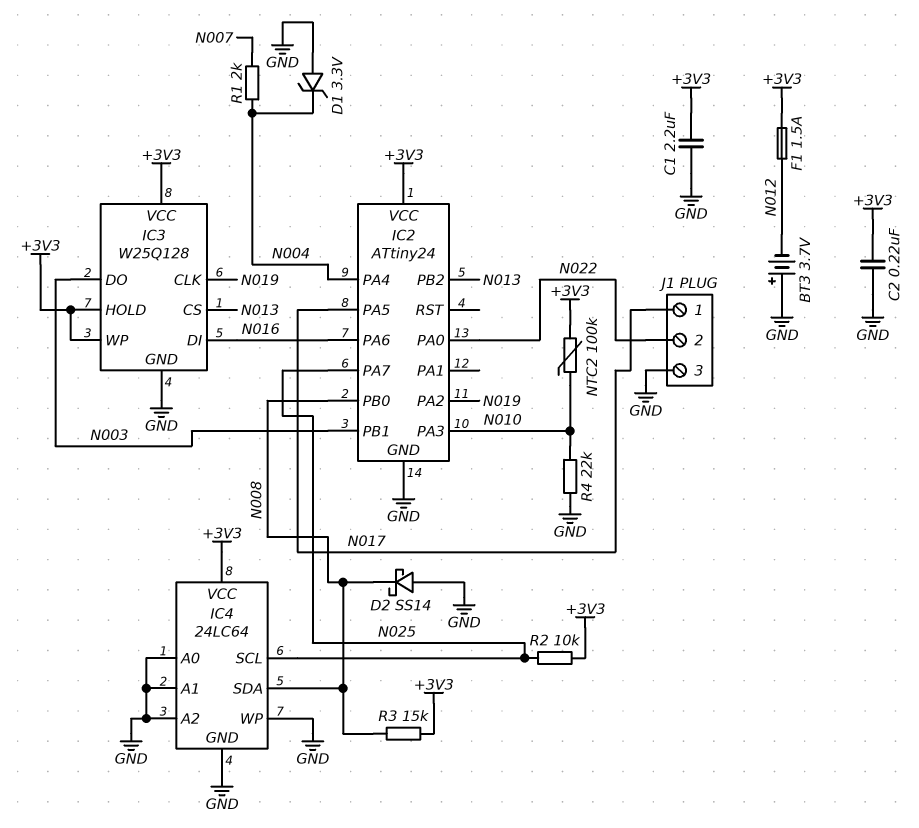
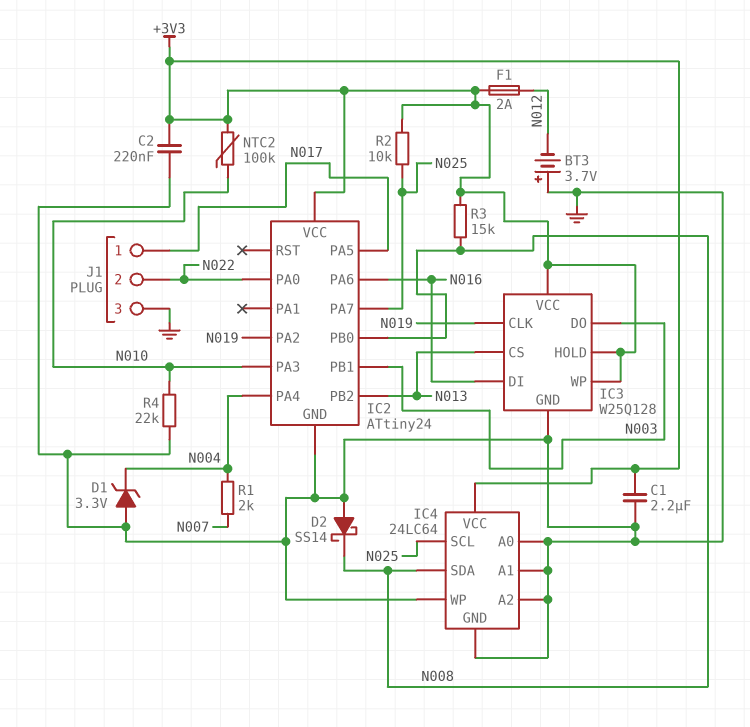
F1: 1.5A (+3V3, N012) -> 2A (+3V3, N012)

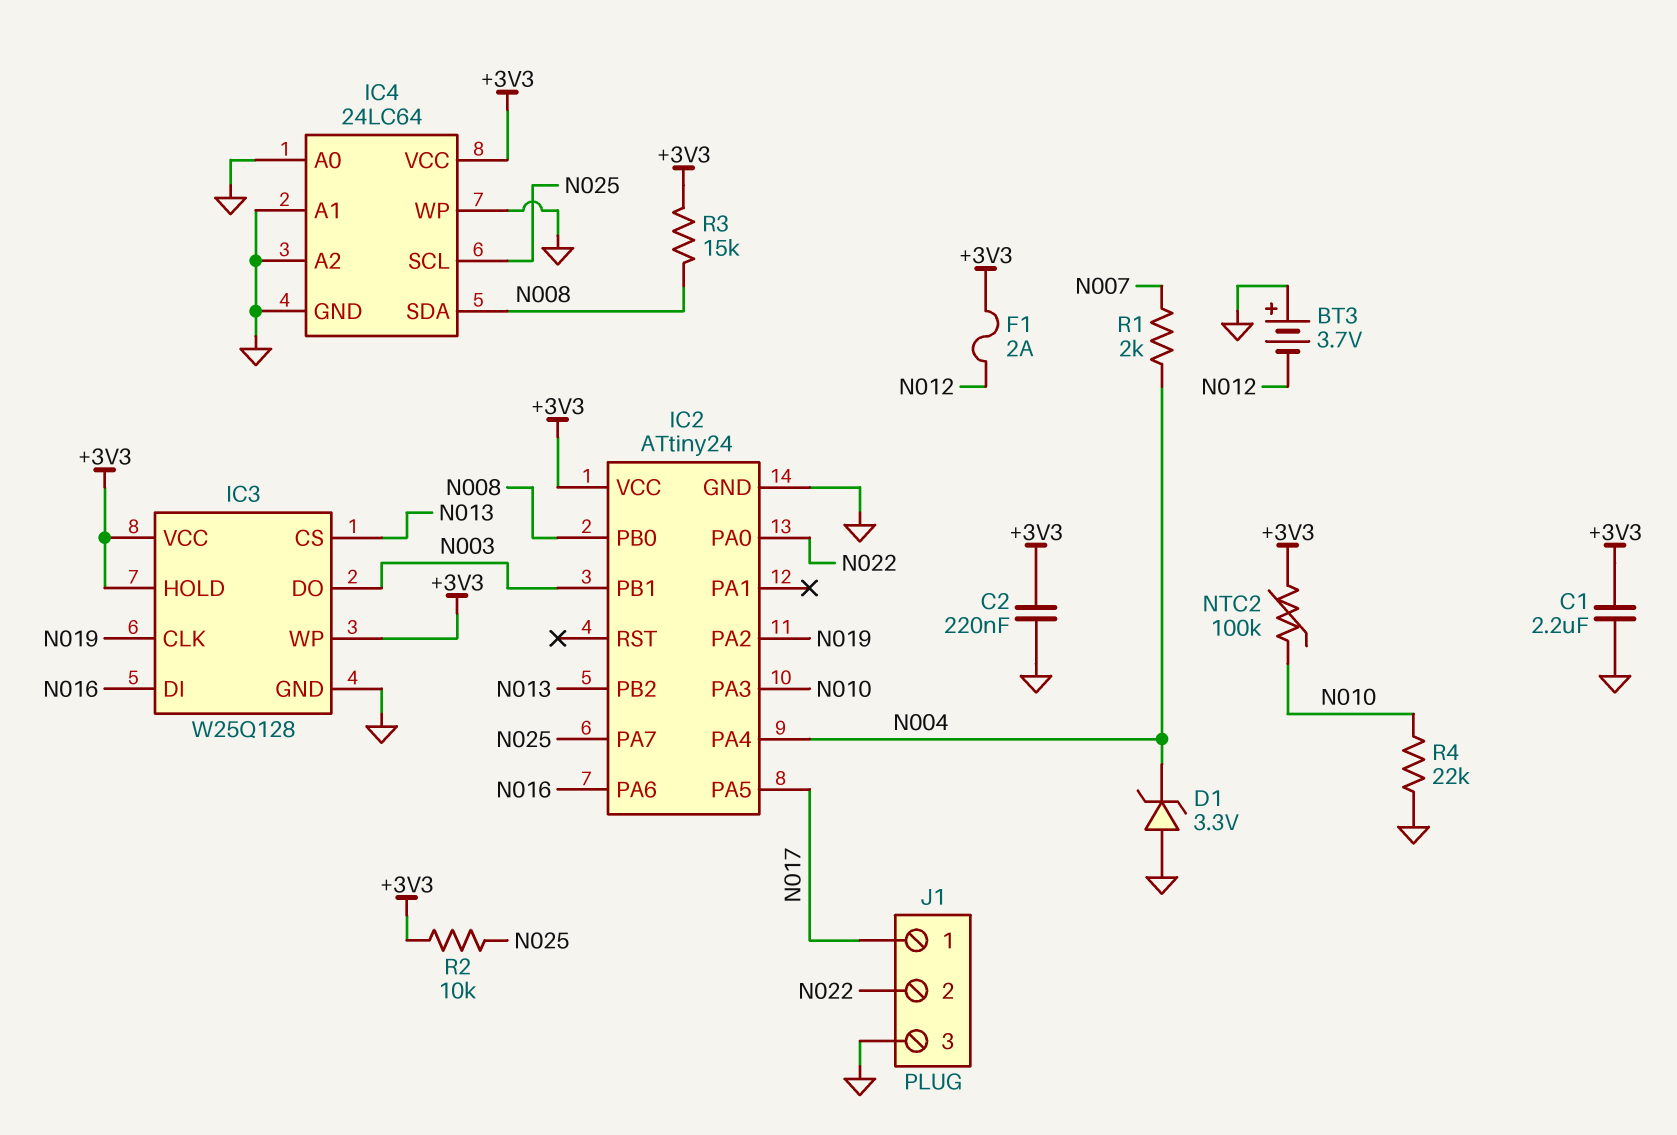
D2: schottky SS14 (A GND, K N008) -> none

